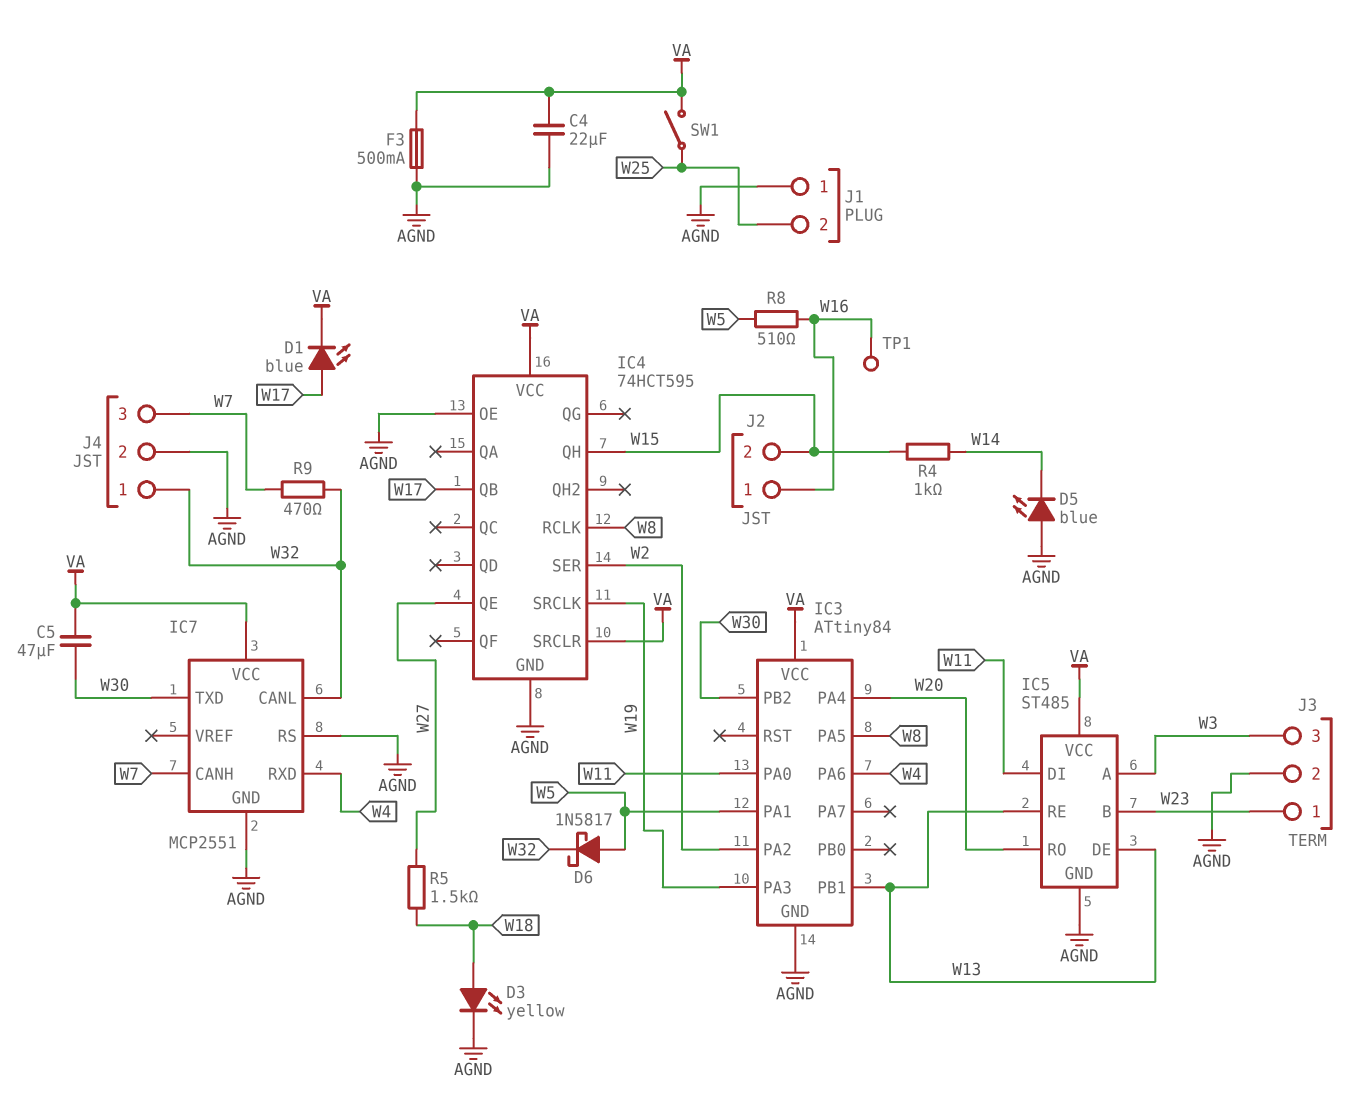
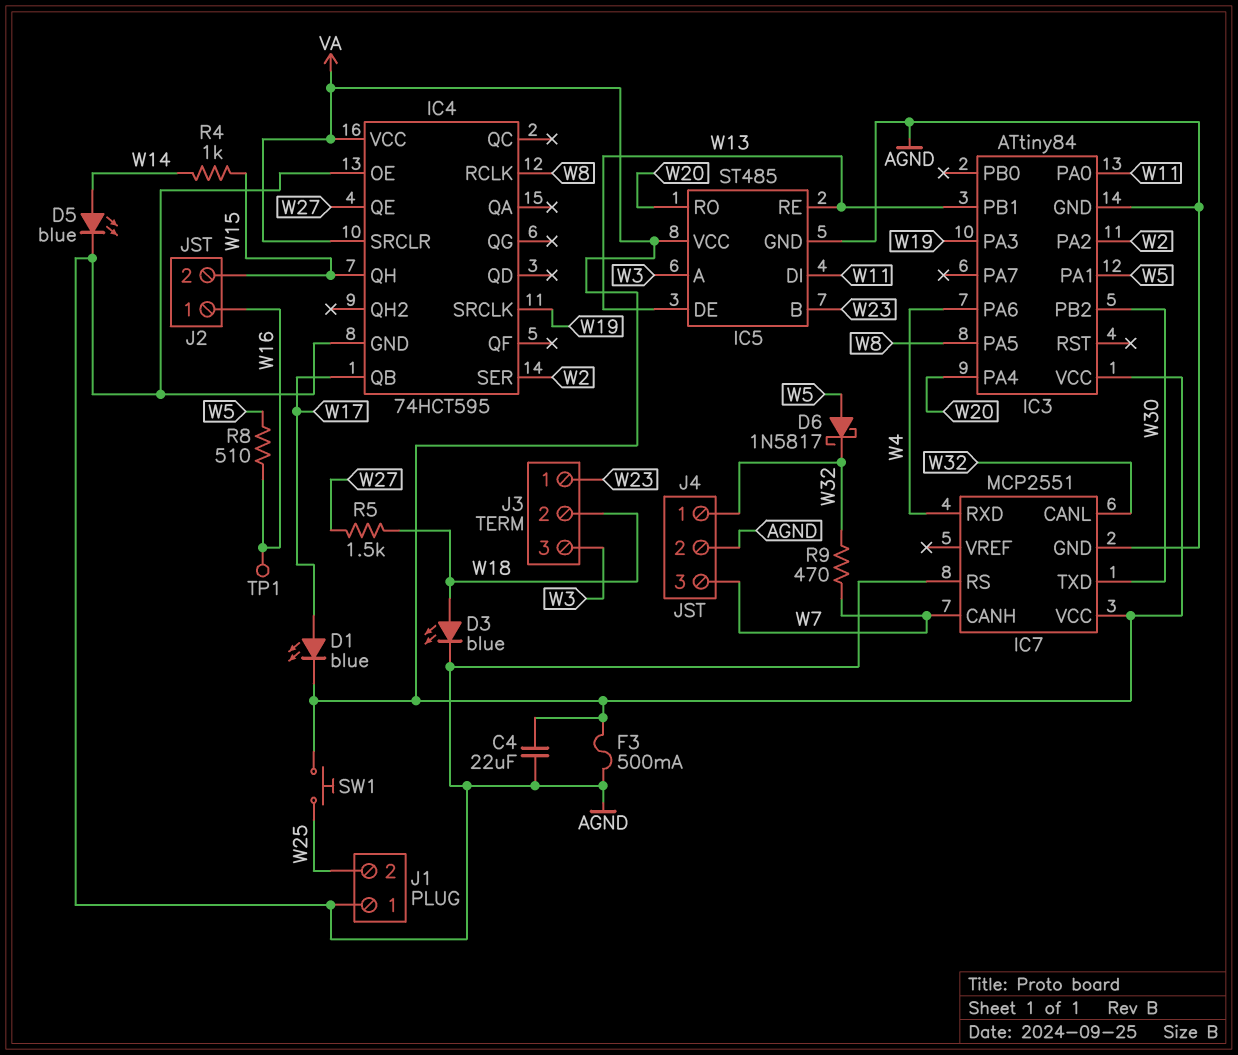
C5: 47uF (VA, W30) -> none
D3: LED yellow (A W18, K AGND) -> LED blue (A W18, K AGND)
D5: LED blue (A AGND, K W14) -> LED blue (A W14, K AGND)
J3 pin 2: AGND -> W18
SW1: switch (VA, W25) -> button (VA, W25)

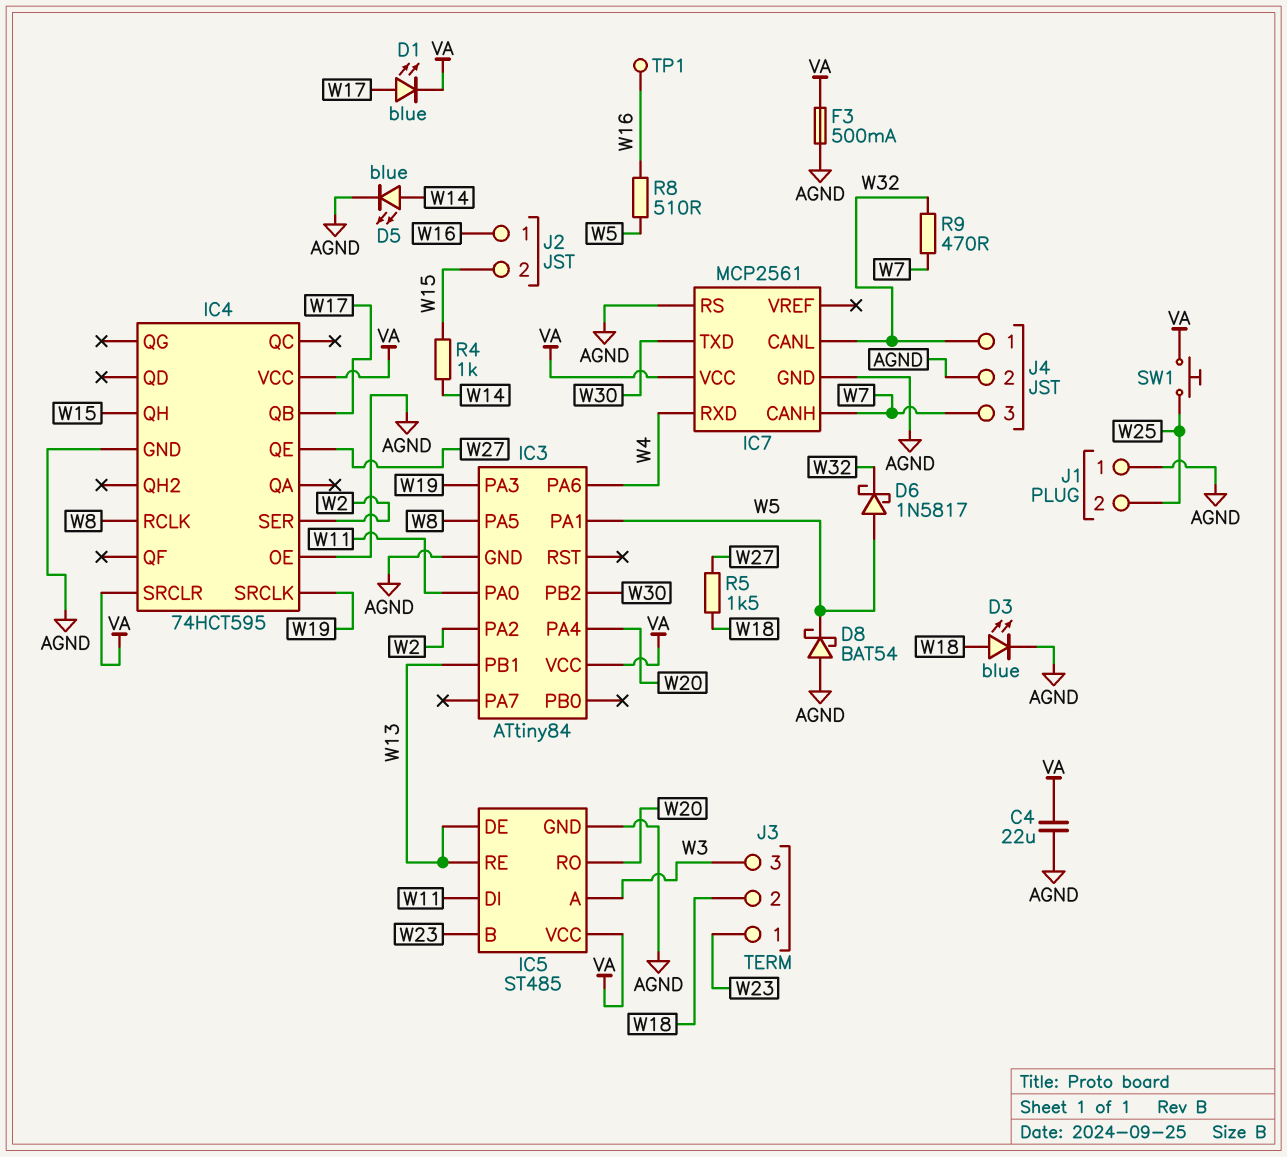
D8: none -> schottky BAT54 (A AGND, K W5)
IC7: MCP2551 -> MCP2561

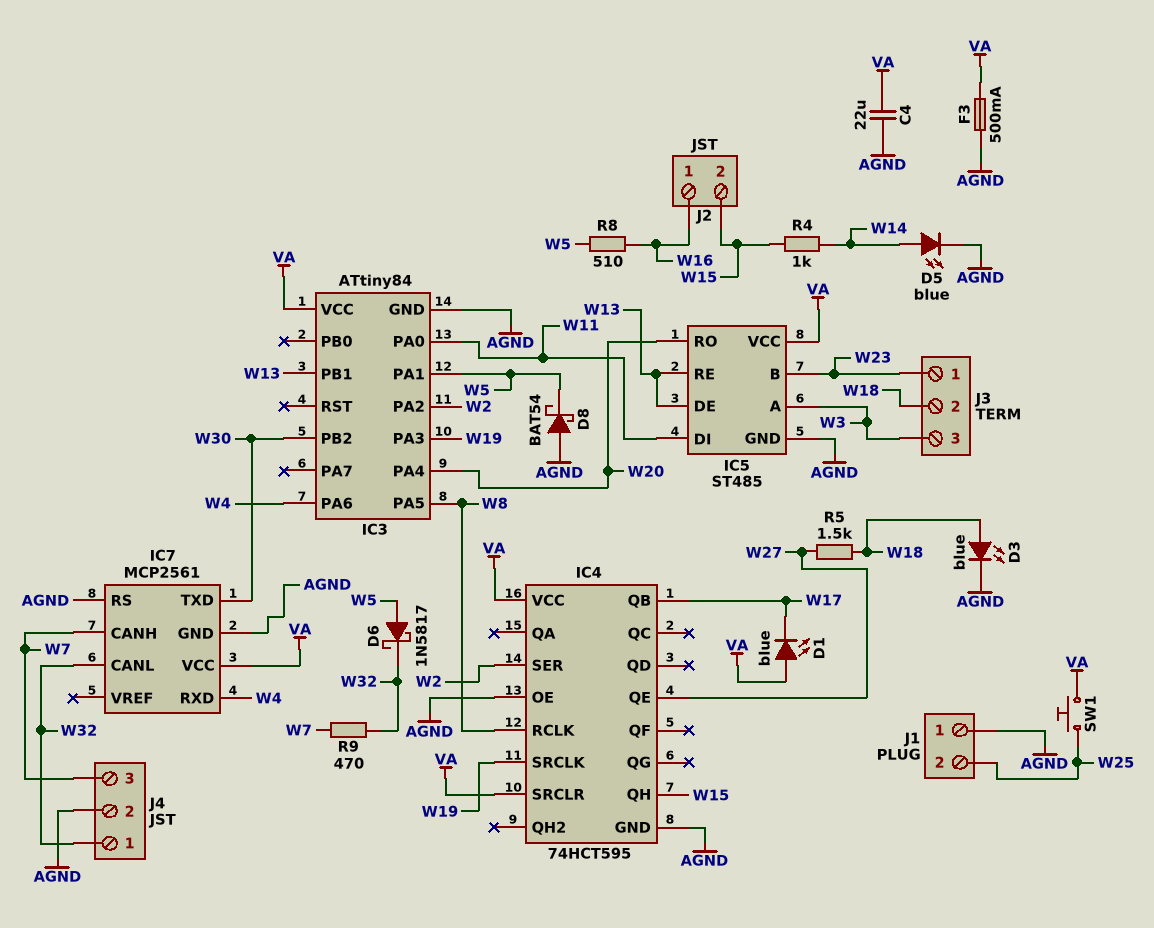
D1: LED blue (A W17, K VA) -> LED blue (A VA, K W17)
TP1: test point (W16) -> none

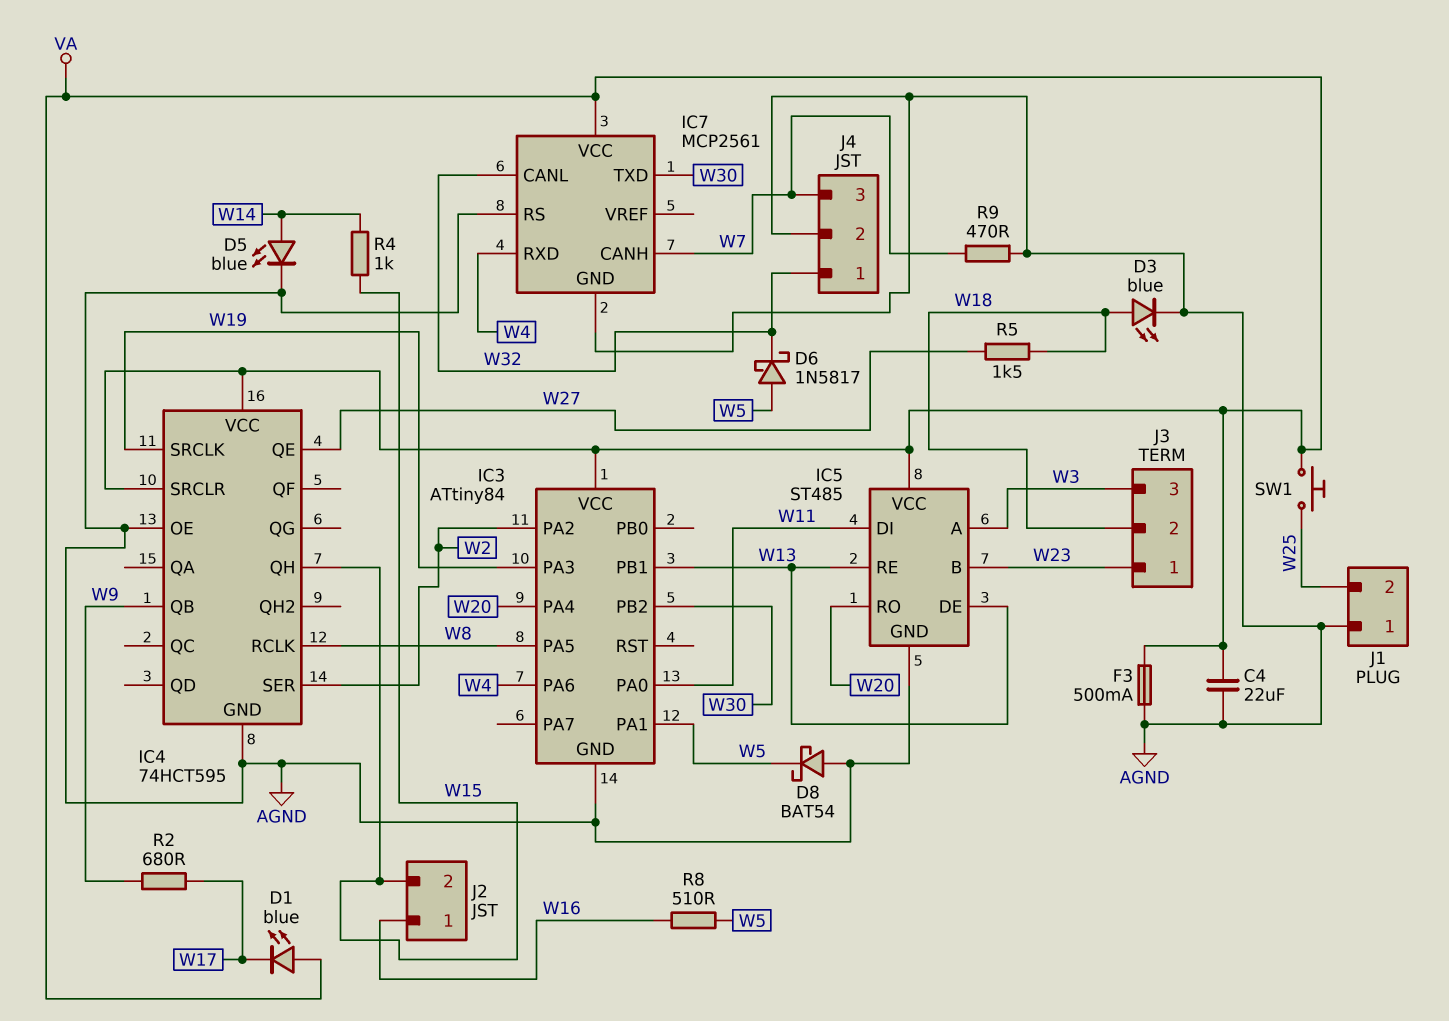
IC4 pin QB: W17 -> W9
R2: none -> 680 (W9, W17)
R9: 470 (W7, W32) -> 470 (AGND, W7)

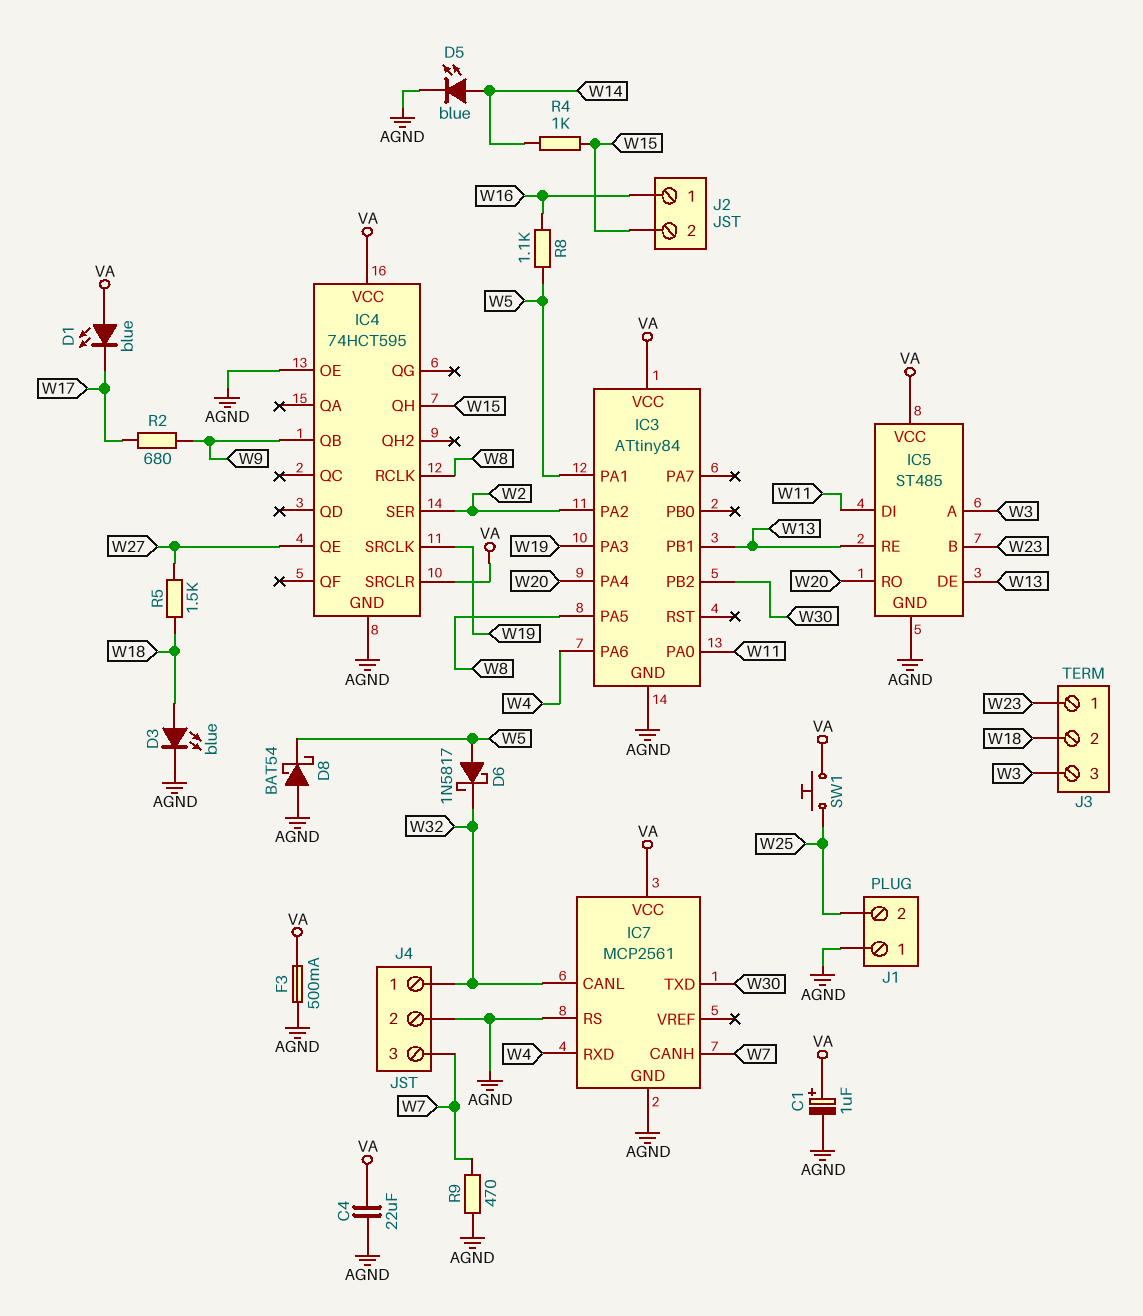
C1: none -> 1uF (plus VA, minus AGND)
R8: 510 (W5, W16) -> 1.1k (W5, W16)

